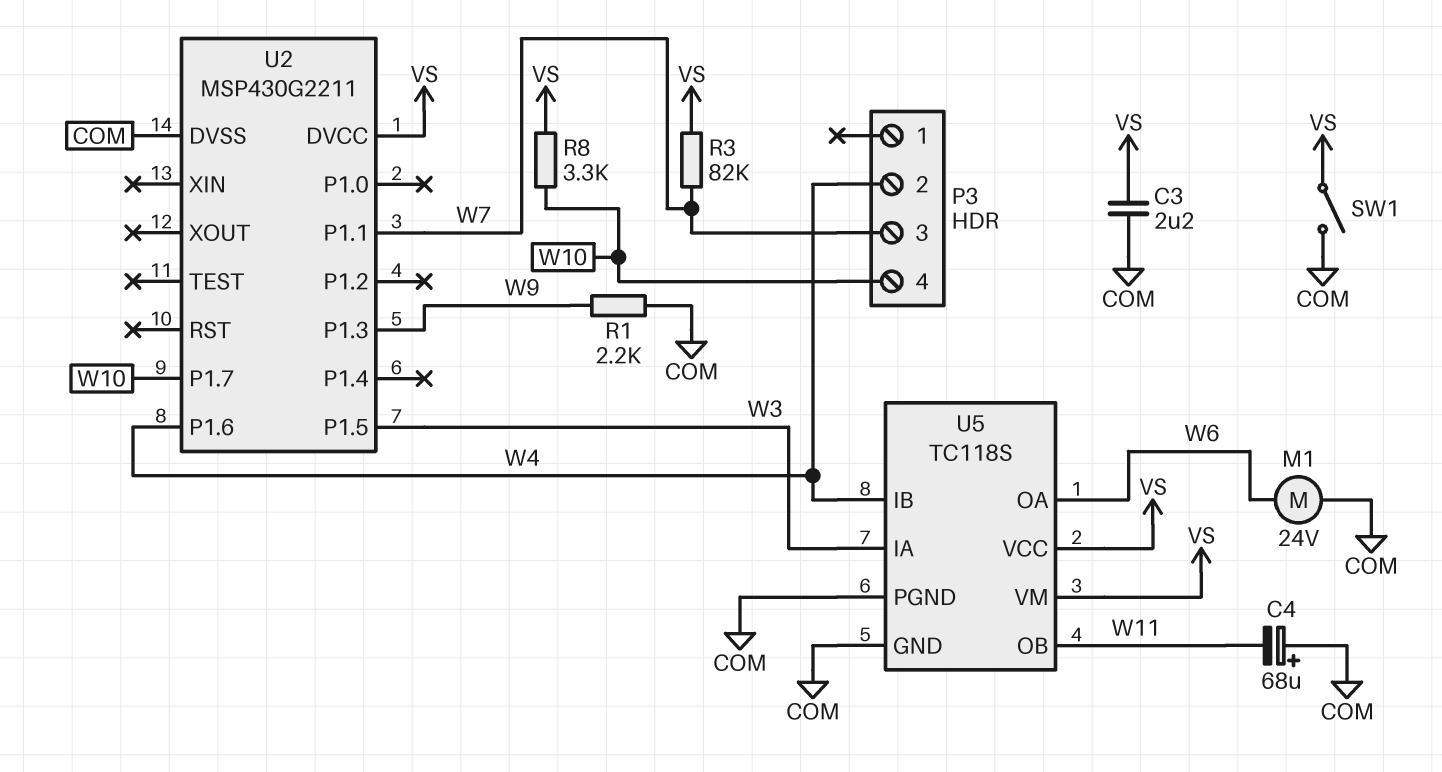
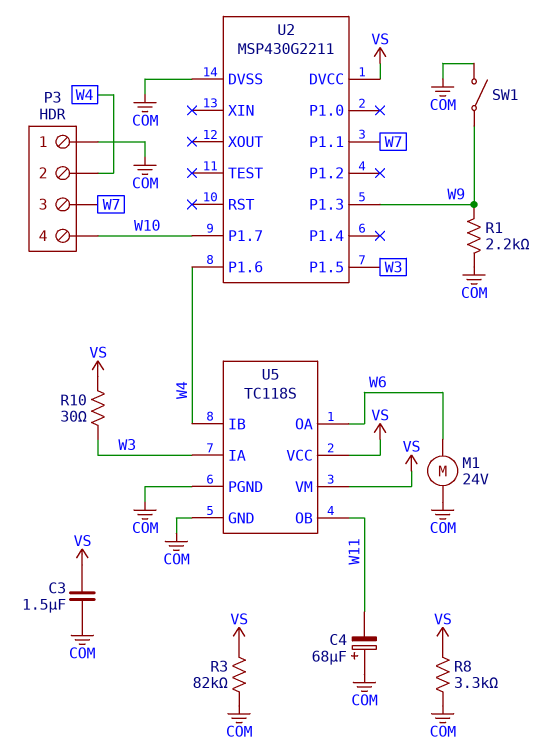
C3: 2.2uF (COM, VS) -> 1.5uF (COM, VS)
P3 pin 1: none -> COM
R3: 82k (VS, W7) -> 82k (COM, VS)
R8: 3.3k (VS, W10) -> 3.3k (COM, VS)
R10: none -> 30 (VS, W3)
SW1: switch (COM, VS) -> switch (COM, W9)

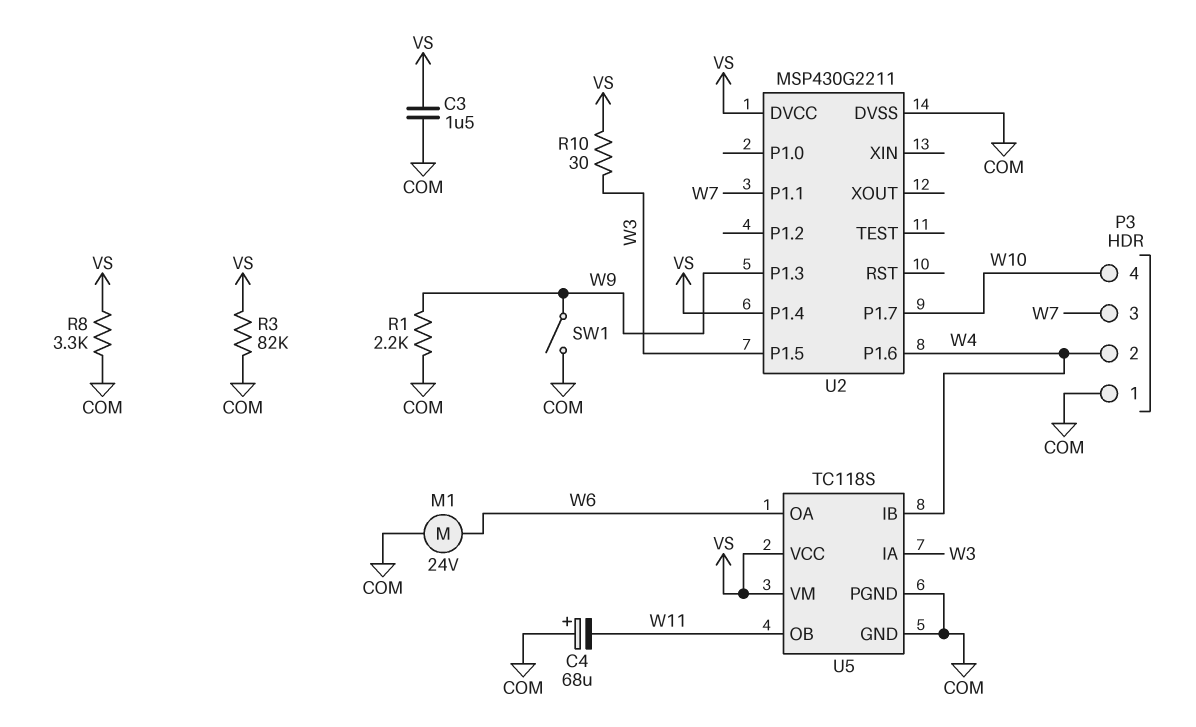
U2 pin P1.4: none -> VS

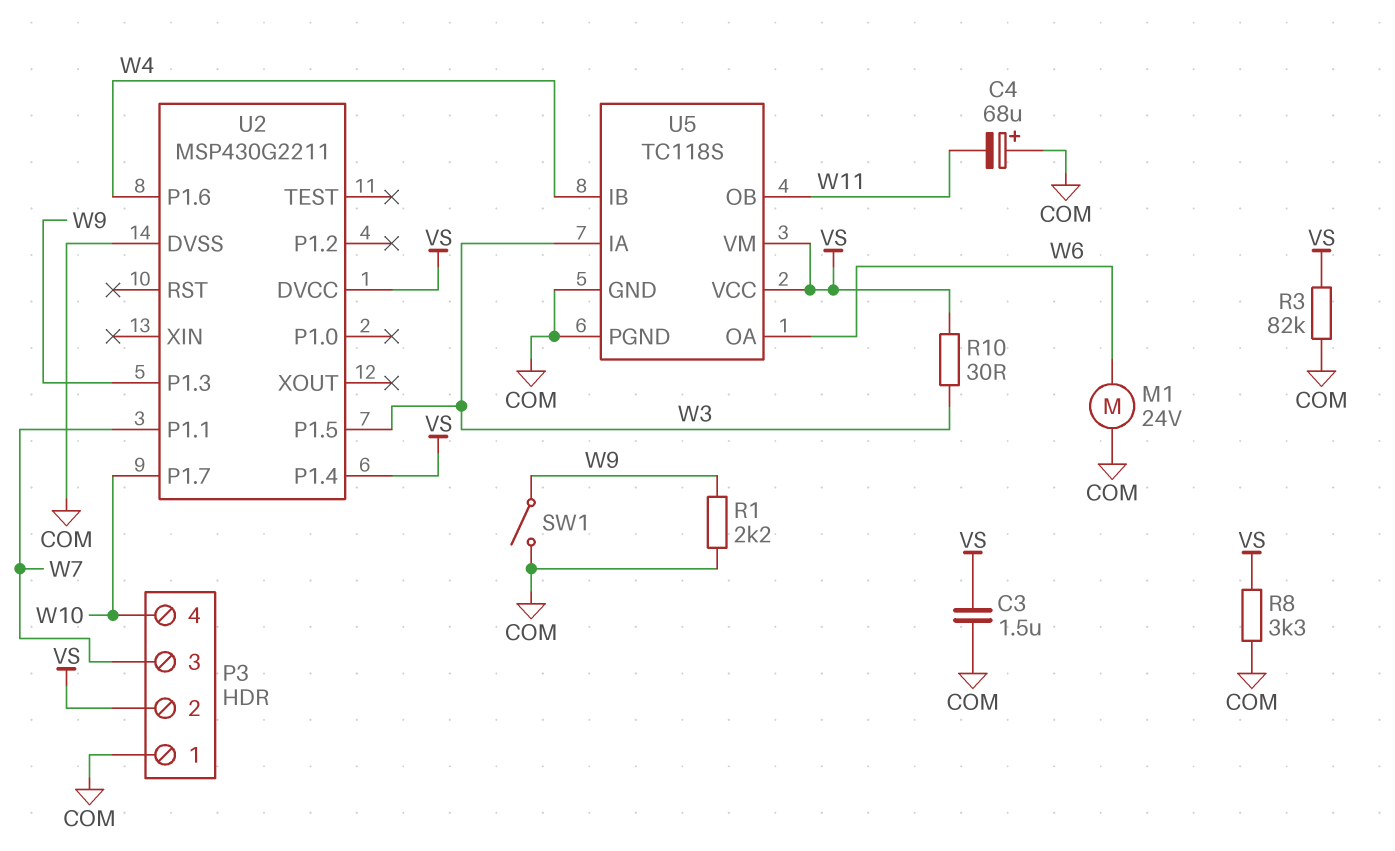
P3 pin 2: W4 -> VS

